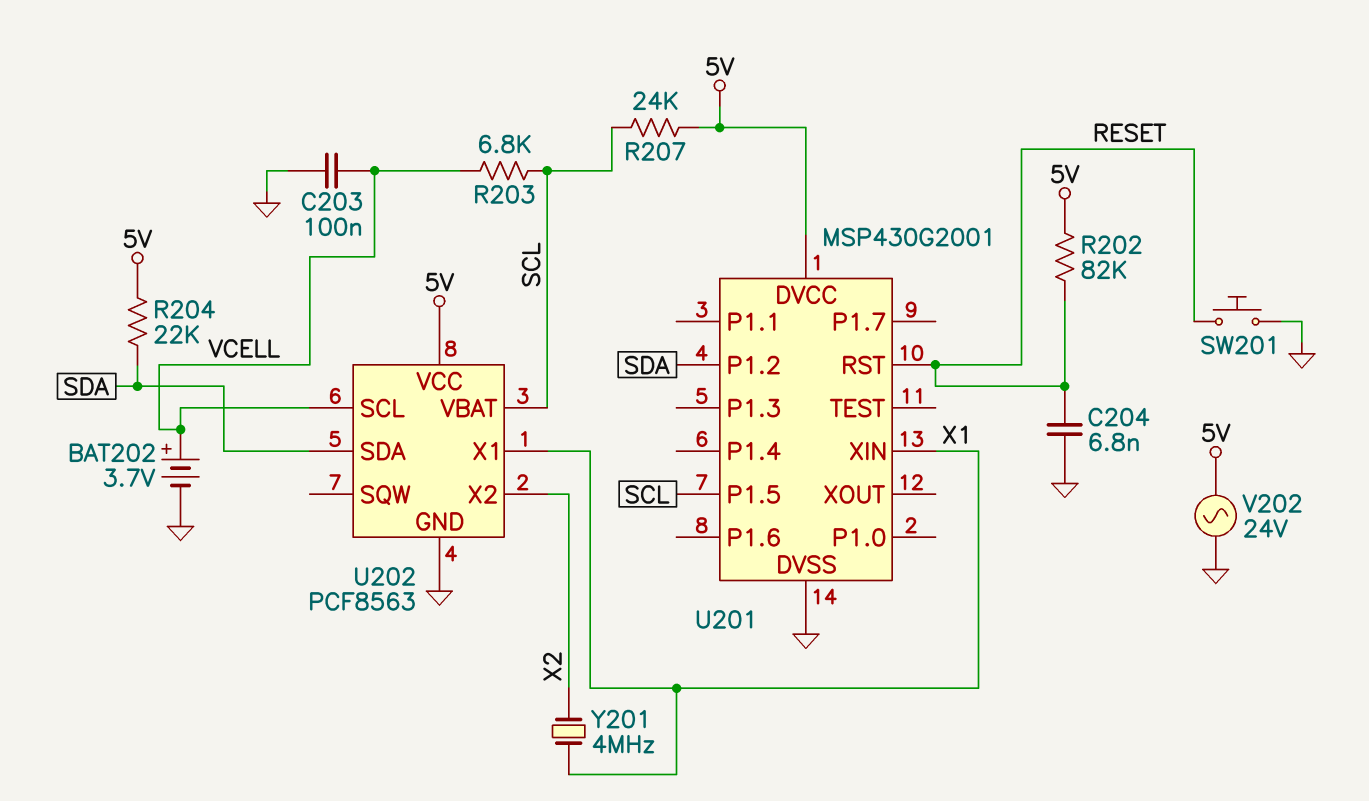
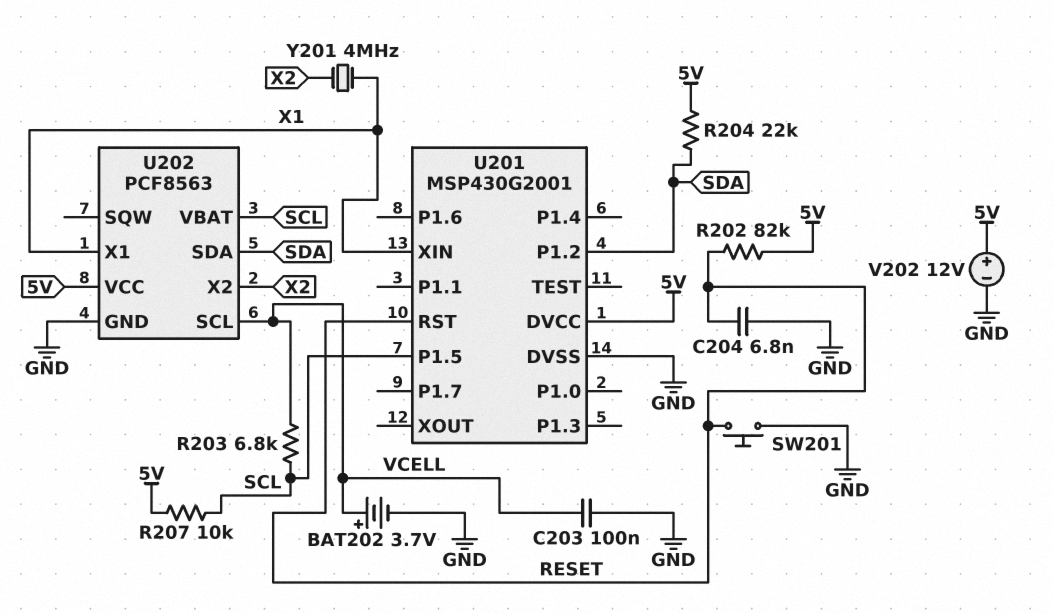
R207: 24k (5V, SCL) -> 10k (5V, SCL)
V202: AC 24V (5V, GND) -> 12V (plus 5V, minus GND)

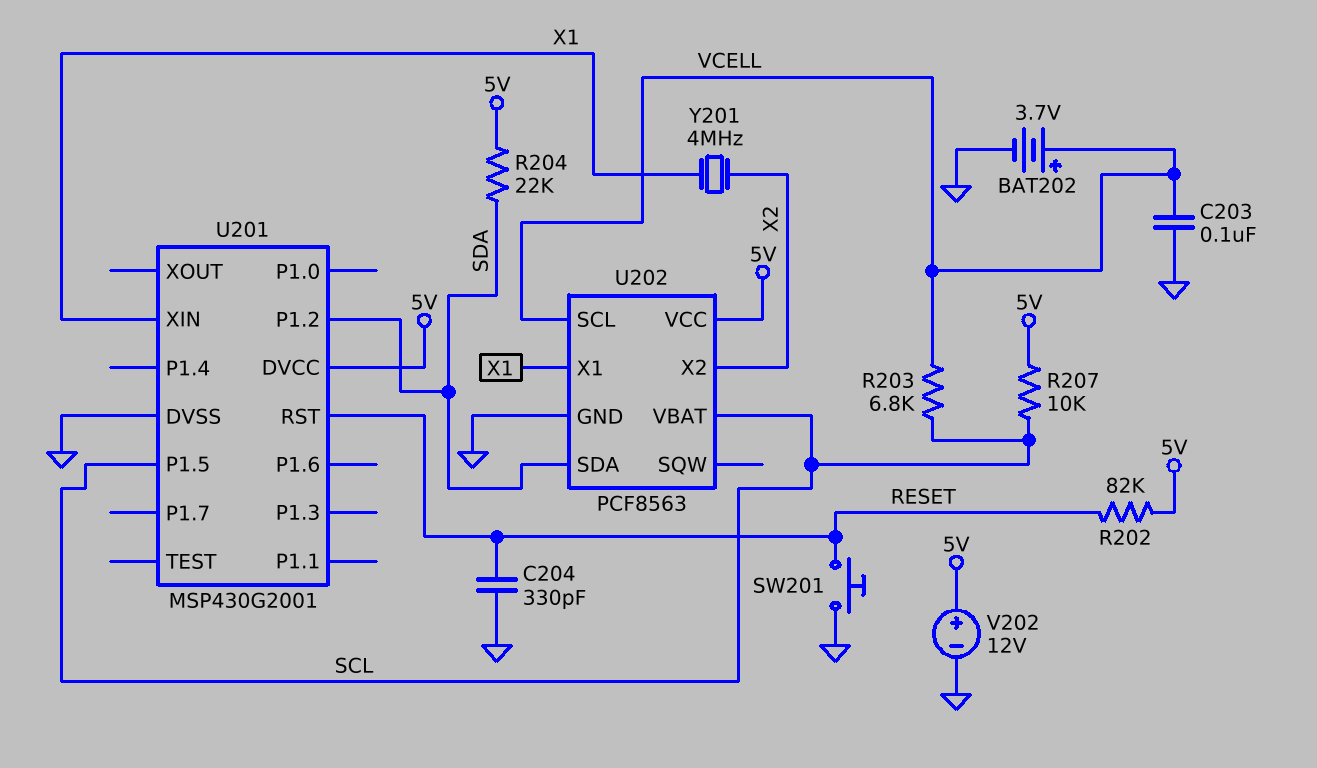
C204: 6.8nF (GND, RESET) -> 330pF (GND, RESET)

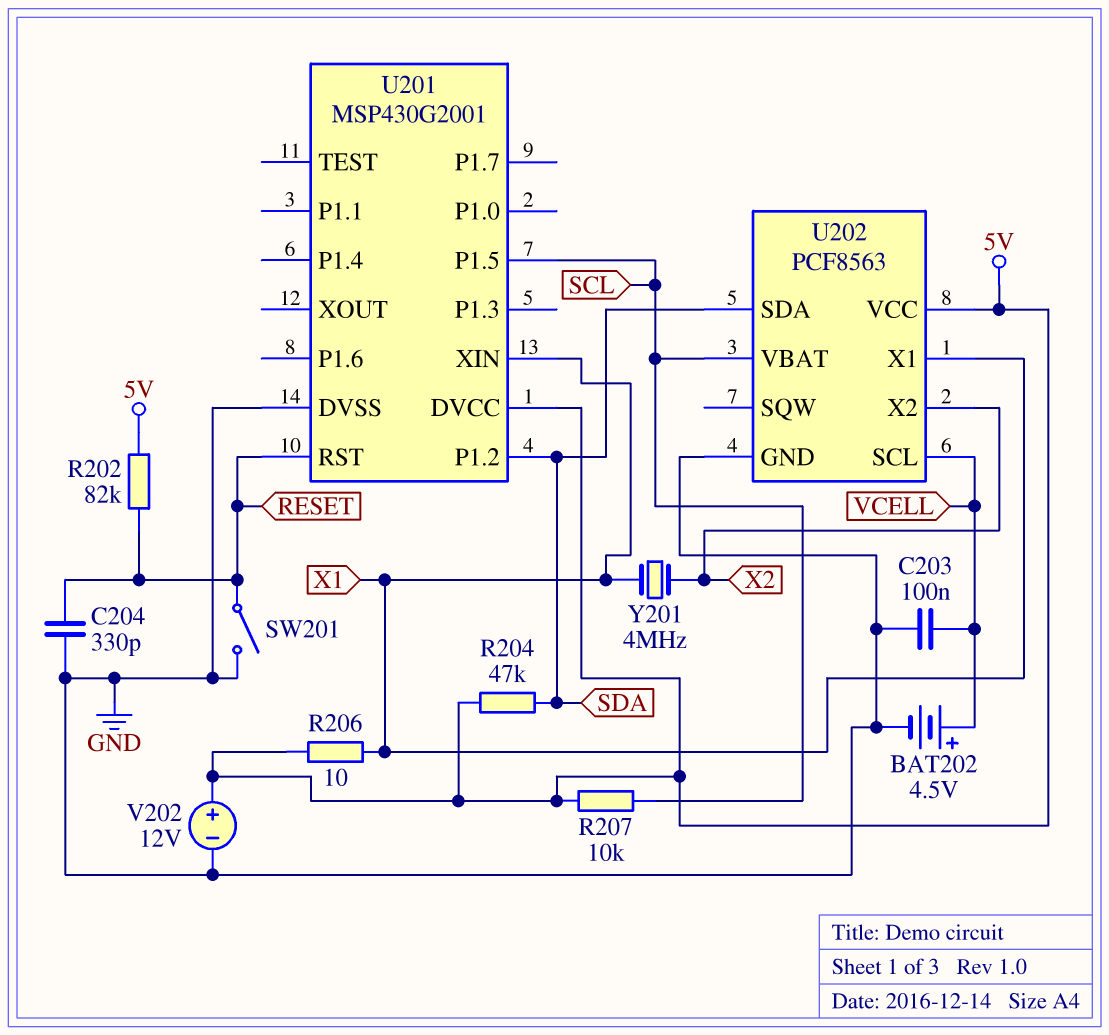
BAT202: 3.7V (plus VCELL, minus GND) -> 4.5V (plus VCELL, minus GND)
R203: 6.8k (SCL, VCELL) -> none
R204: 22k (5V, SDA) -> 47k (5V, SDA)
R206: none -> 10 (5V, X1)
SW201: button (GND, RESET) -> switch (GND, RESET)

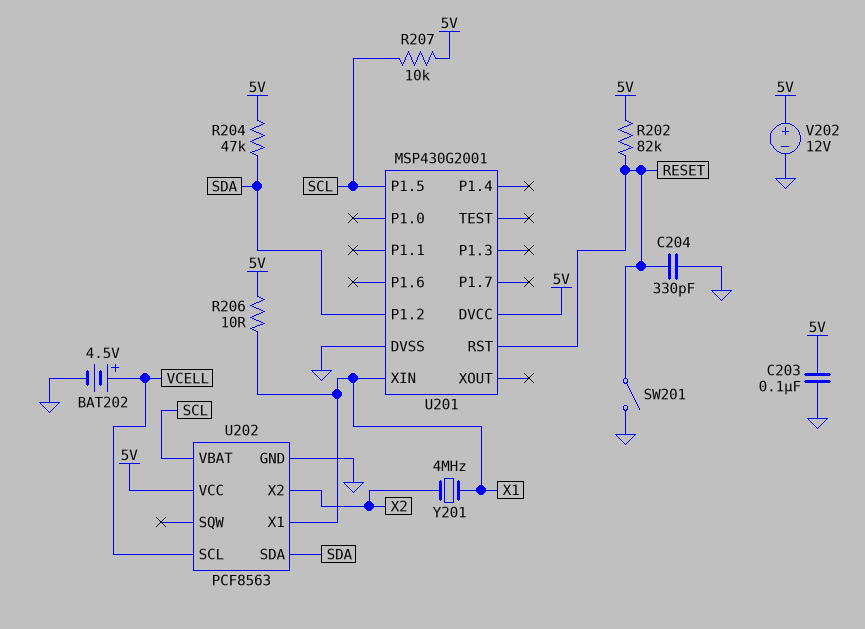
C203: 100nF (GND, VCELL) -> 100nF (5V, GND)

